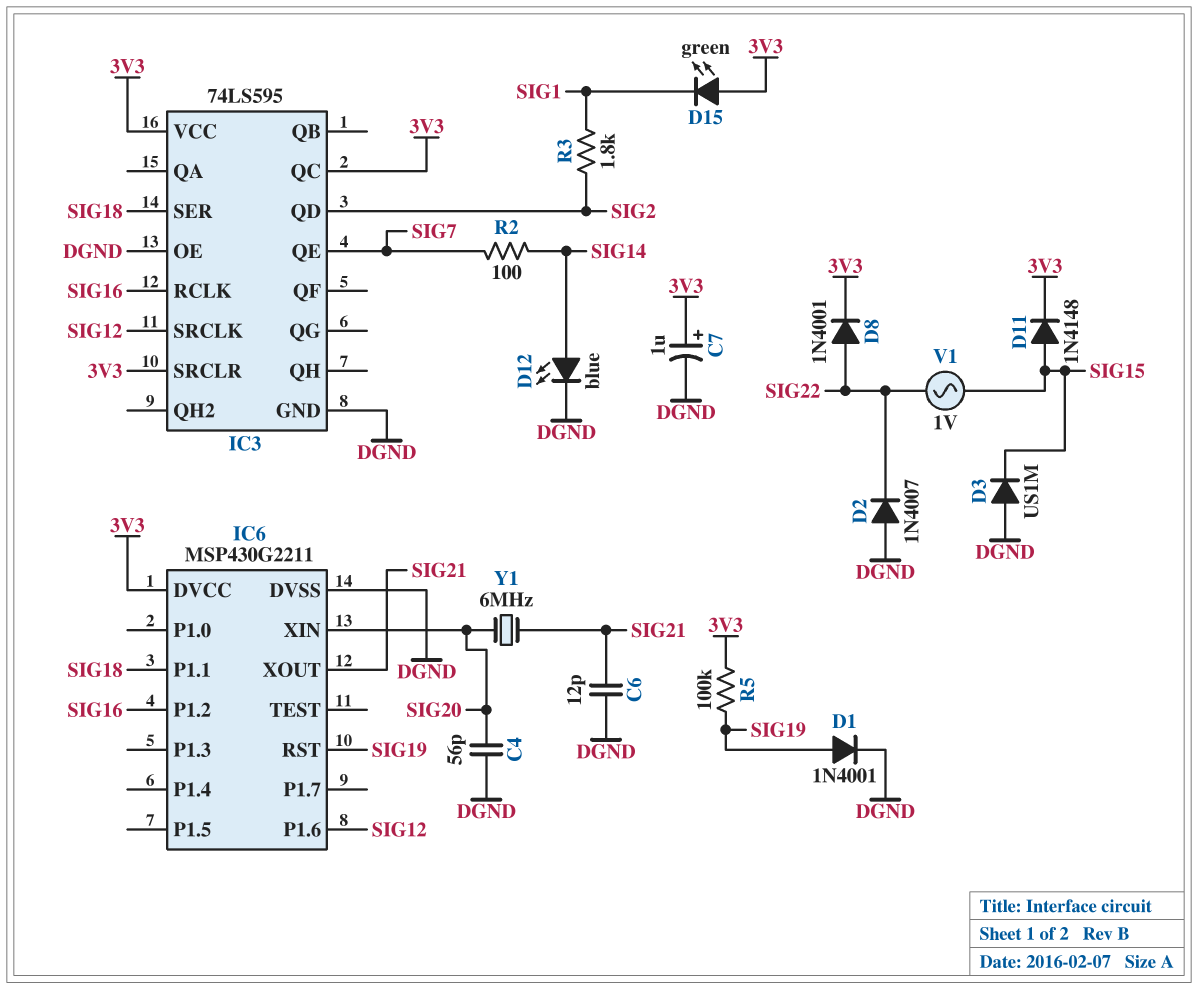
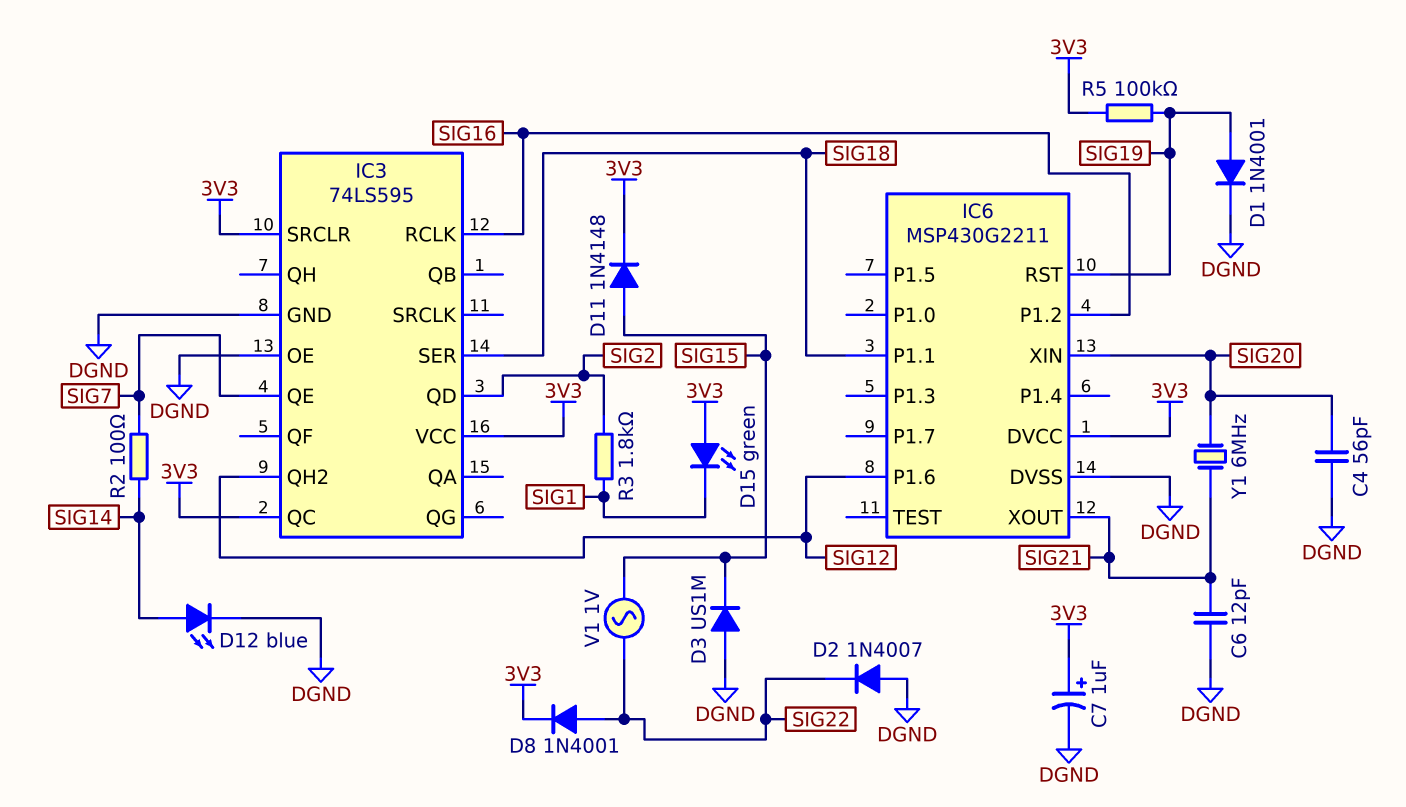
IC3 pin QH2: none -> SIG12
IC3 pin SRCLK: SIG12 -> none

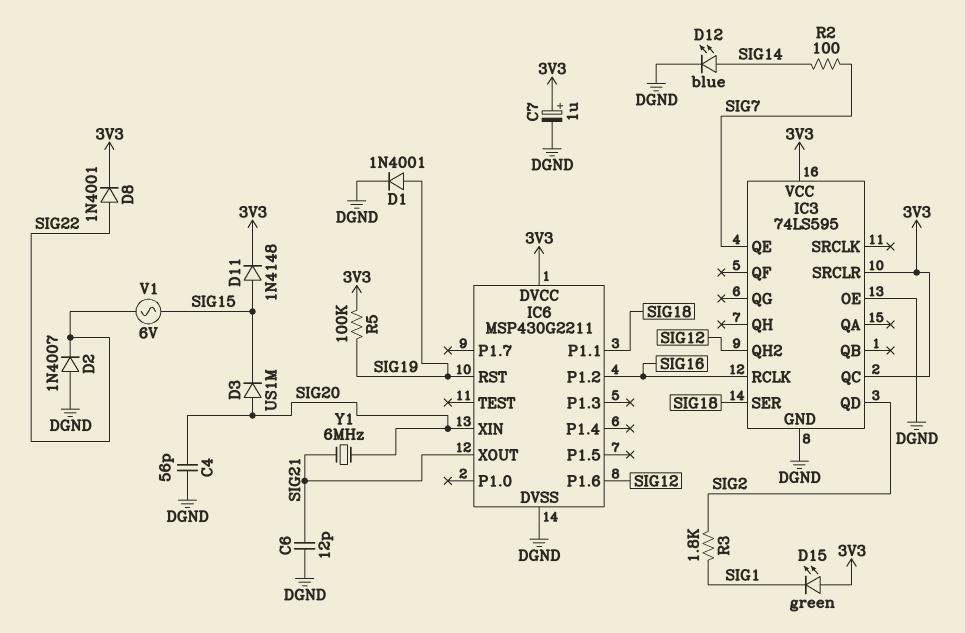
D3: diode US1M (A DGND, K SIG15) -> diode US1M (A SIG20, K SIG15)
V1: AC 1V (SIG15, SIG22) -> AC 6V (SIG15, SIG22)

